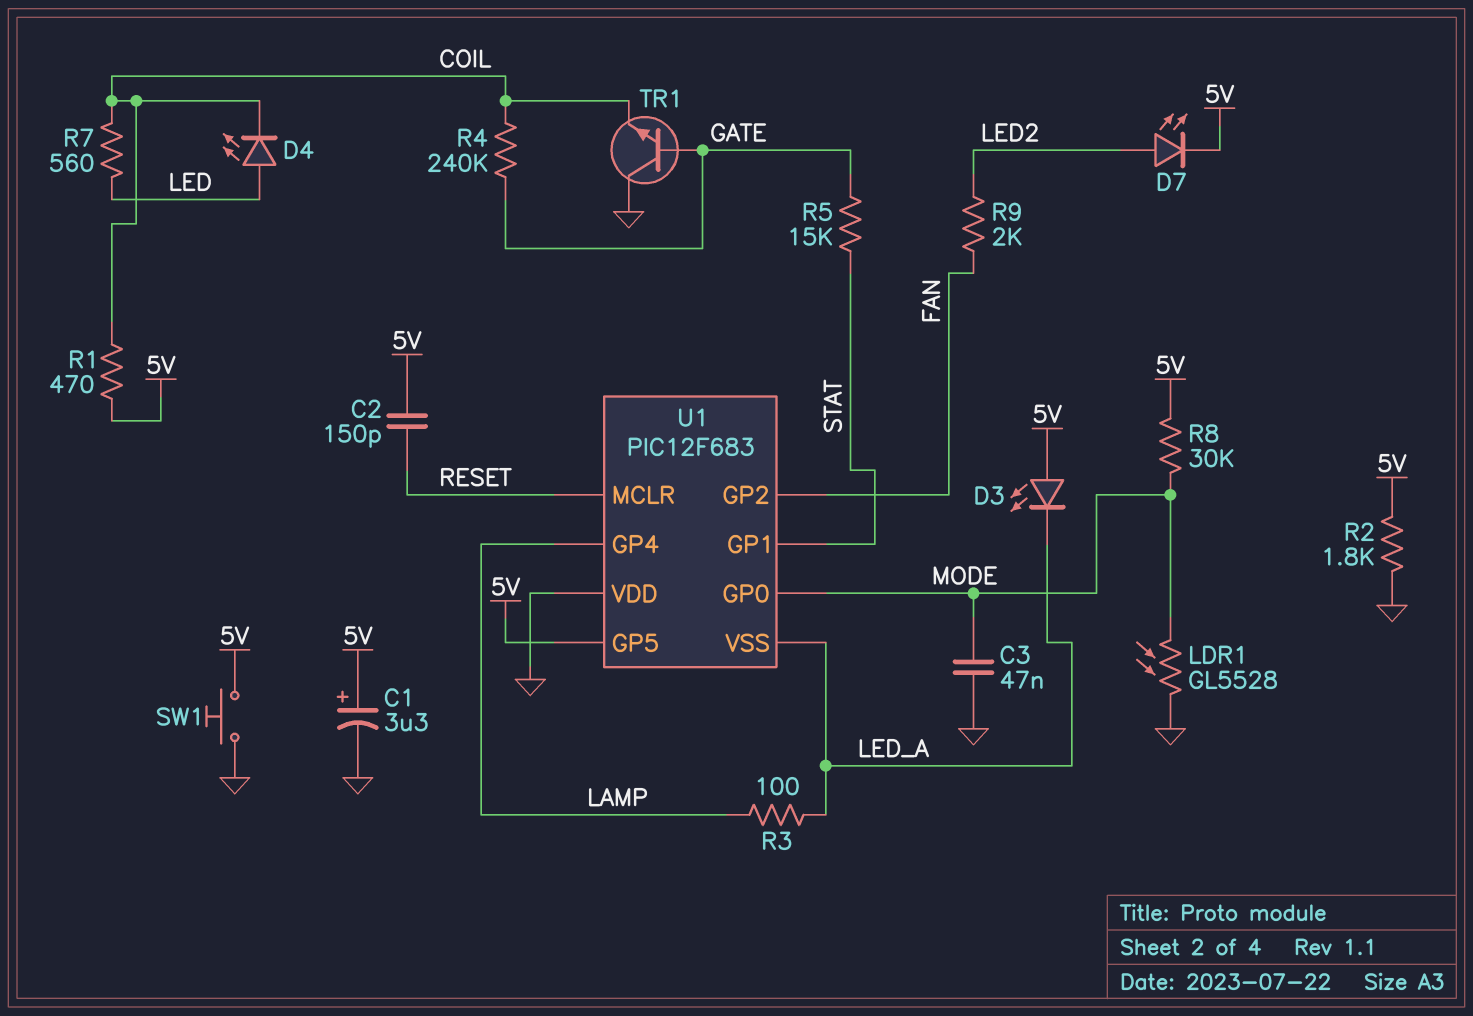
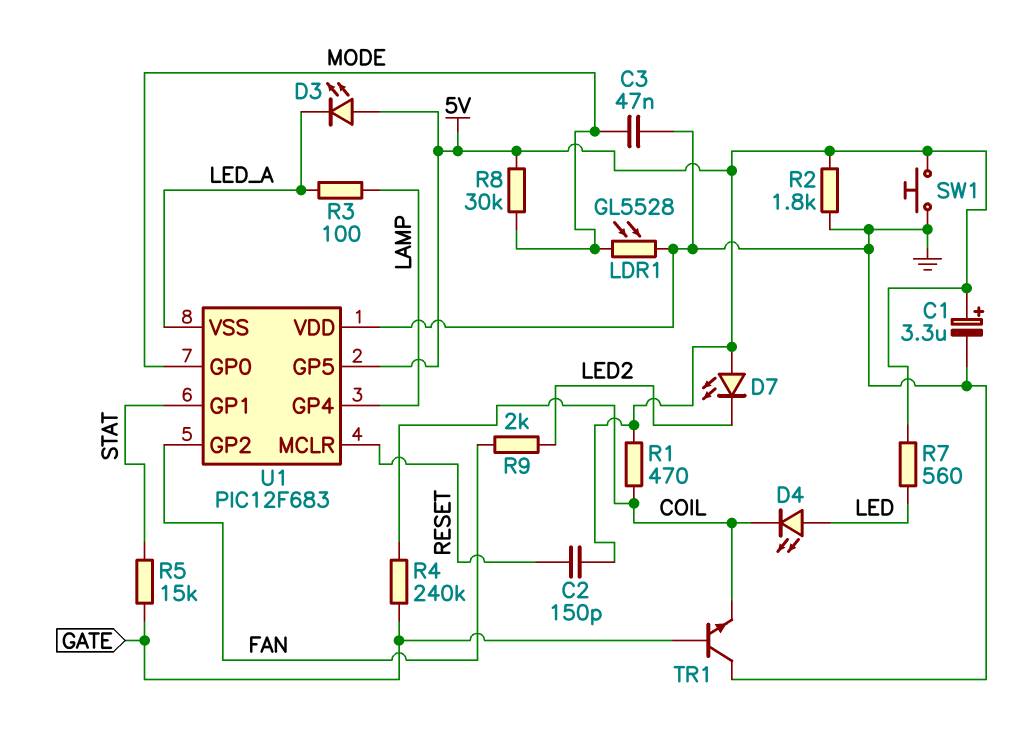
D7: LED (A LED2, K 5V) -> LED (A 5V, K LED2)
R7: 560 (COIL, LED) -> 560 (5V, LED)

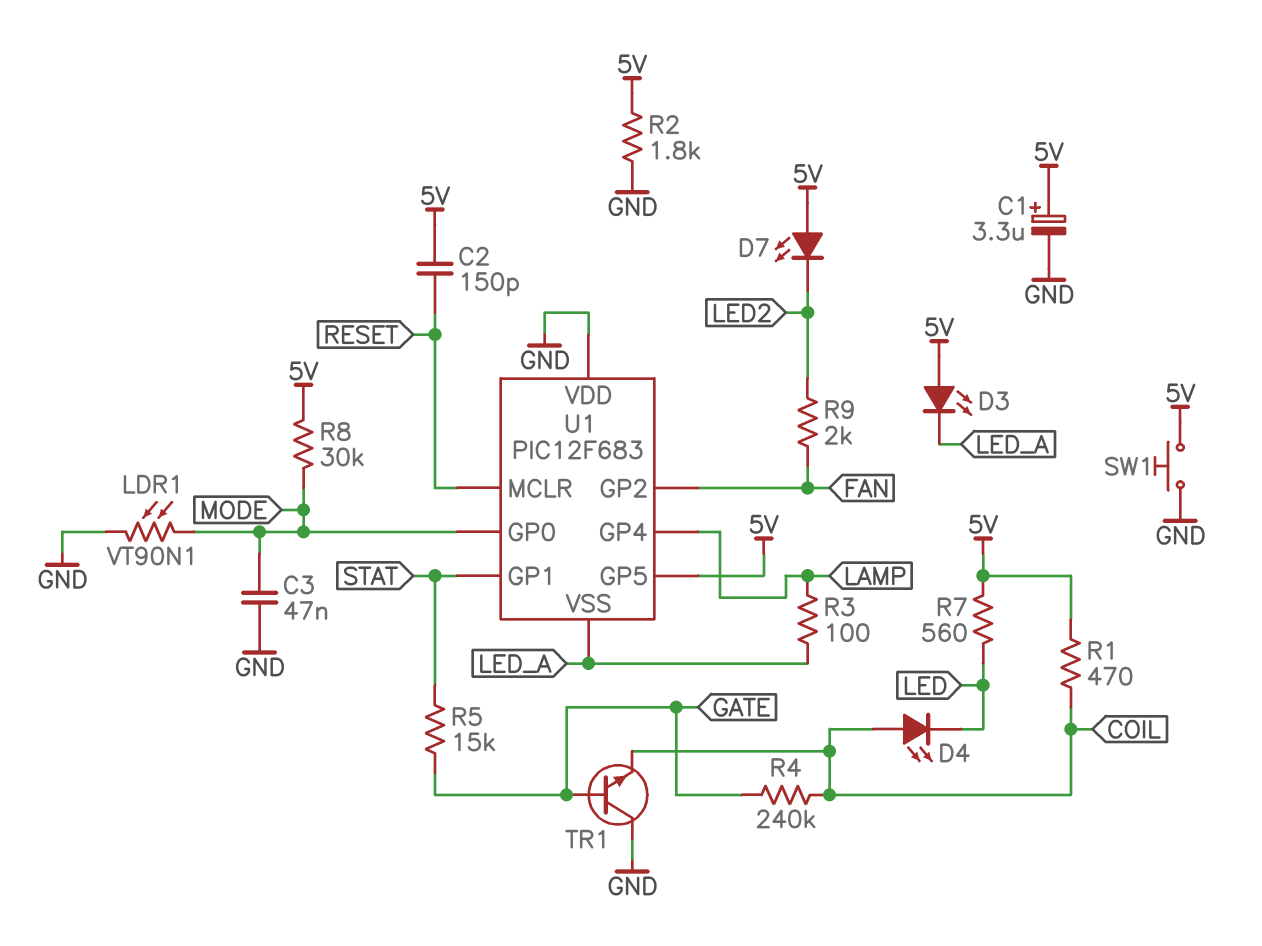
D4: LED (A LED, K COIL) -> LED (A COIL, K LED)
LDR1: GL5528 (GND, MODE) -> VT90N1 (GND, MODE)

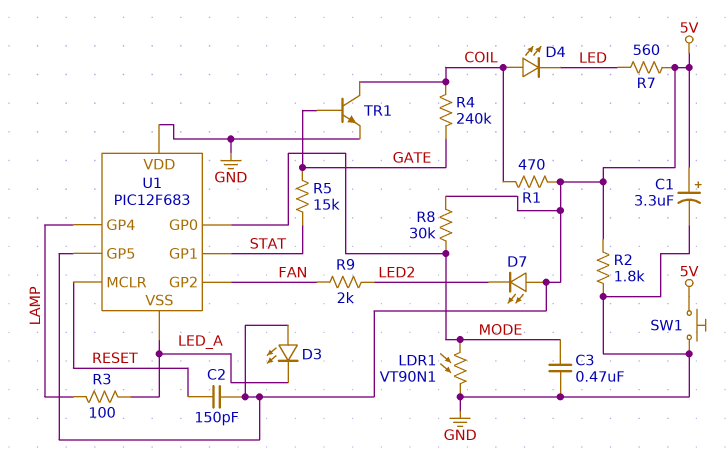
C3: 47nF (GND, MODE) -> 470nF (GND, MODE)
TR1: NPN (B GATE, C GND, E COIL) -> NPN (B GATE, C COIL, E GND)

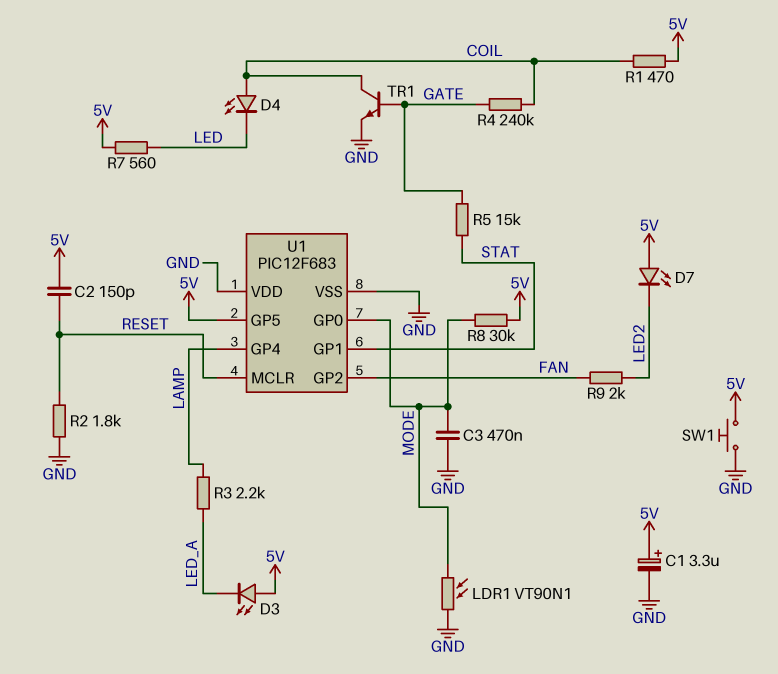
R2: 1.8k (5V, GND) -> 1.8k (GND, RESET)
R3: 100 (LAMP, LED_A) -> 2.2k (LAMP, LED_A)
U1 pin VSS: LED_A -> GND

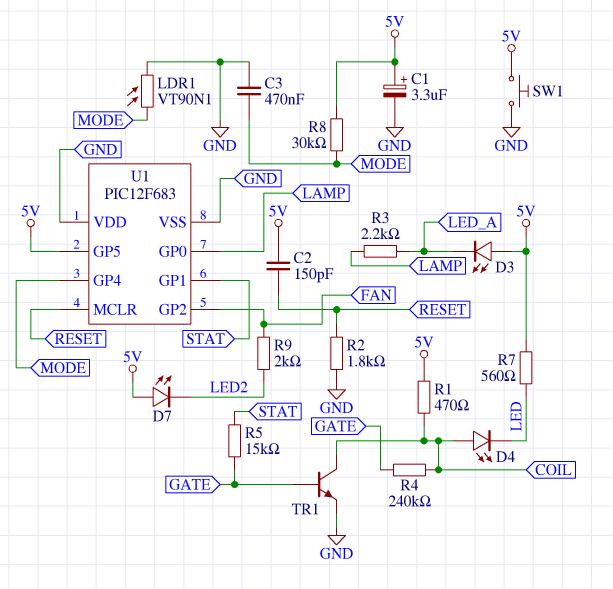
U1 pin GP0: MODE -> LAMP
U1 pin GP4: LAMP -> MODE

